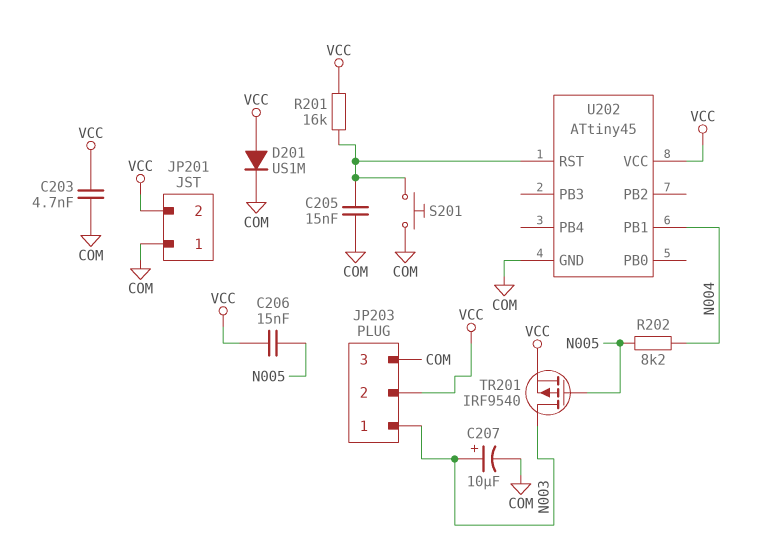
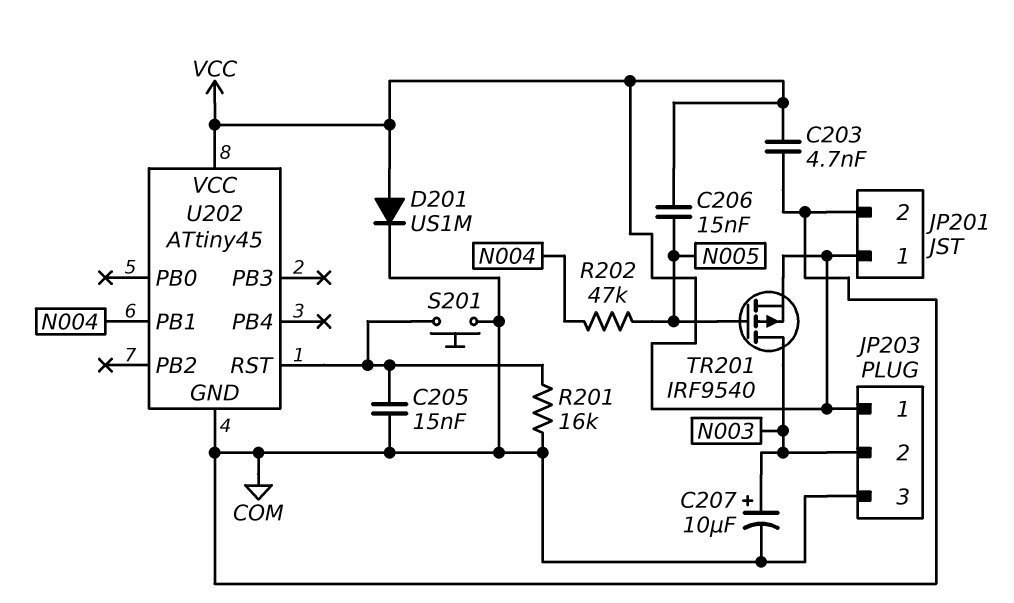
JP201 pin 1: COM -> VCC
JP201 pin 2: VCC -> COM
JP203 pin 1: N003 -> VCC
JP203 pin 2: VCC -> N003
R201: 16k (U202/RST, VCC) -> 16k (COM, U202/RST)
R202: 8.2k (N004, N005) -> 47k (N004, N005)

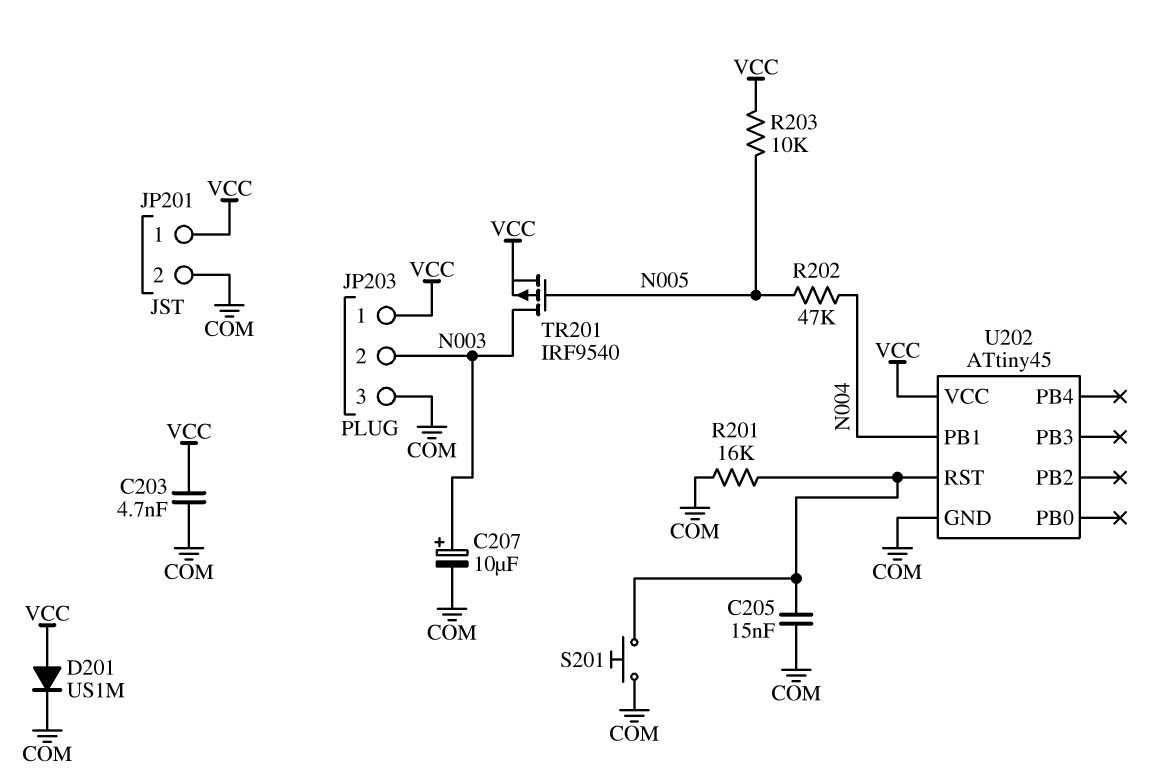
C206: 15nF (N005, VCC) -> none
R203: none -> 10k (N005, VCC)

